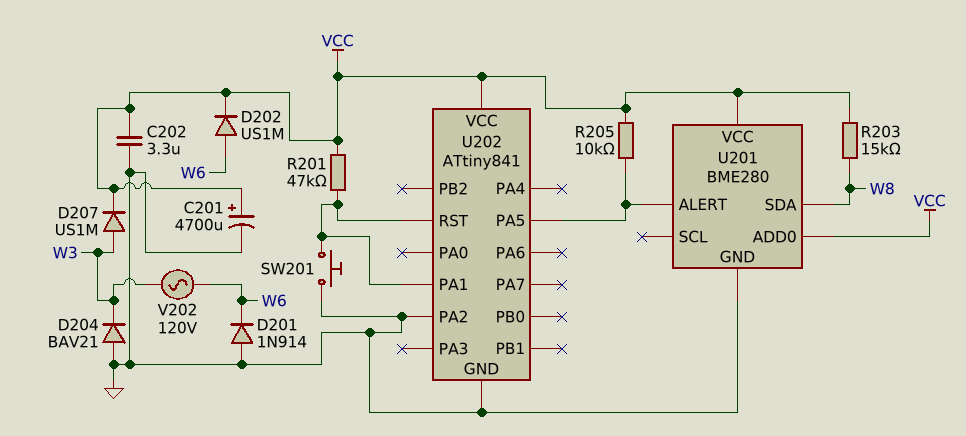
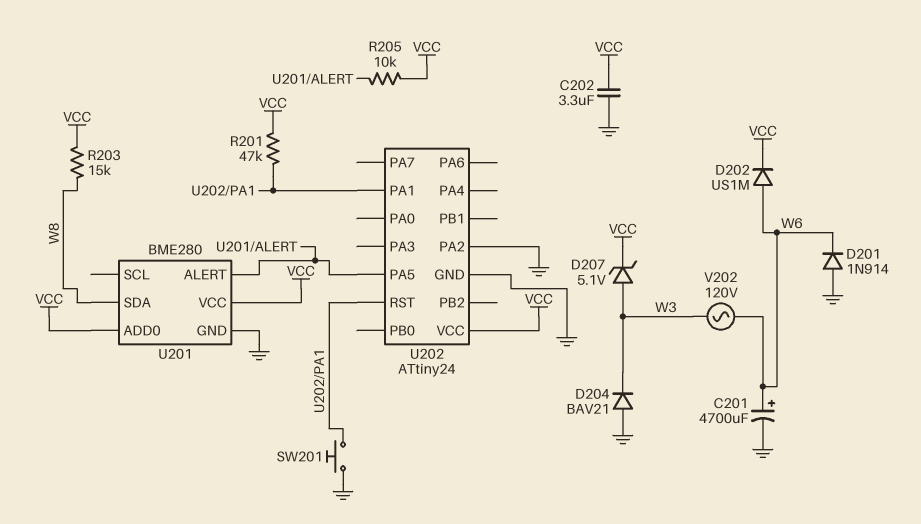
C201: 4700uF (plus VCC, minus GND) -> 4700uF (plus W6, minus GND)
D207: diode US1M (A W3, K VCC) -> zener 5.1V (A W3, K VCC)
U202: ATtiny841 -> ATtiny24

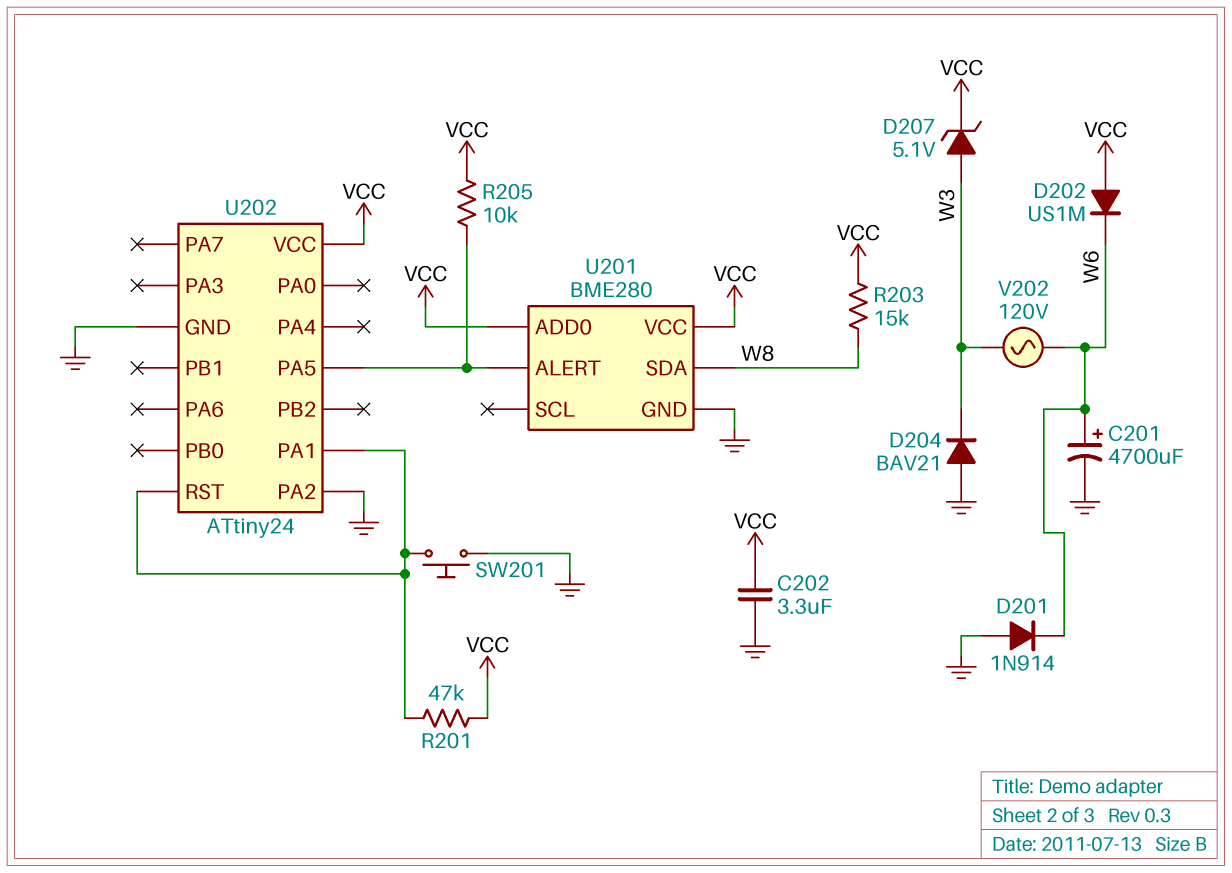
D202: diode US1M (A W6, K VCC) -> diode US1M (A VCC, K W6)

